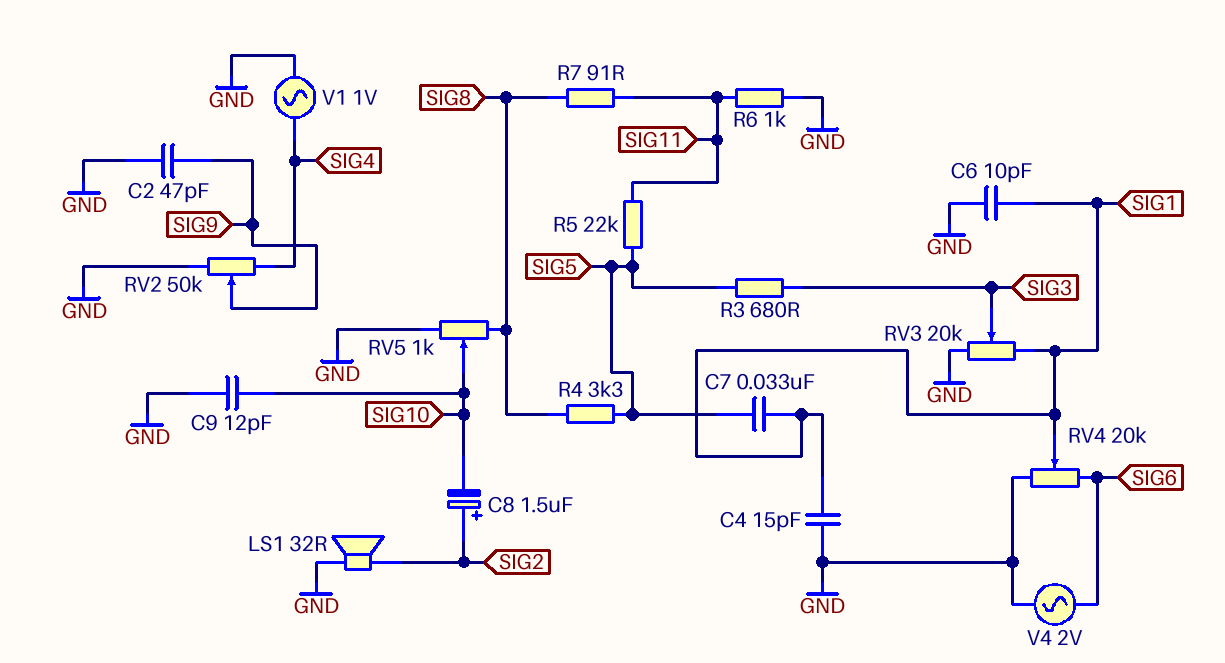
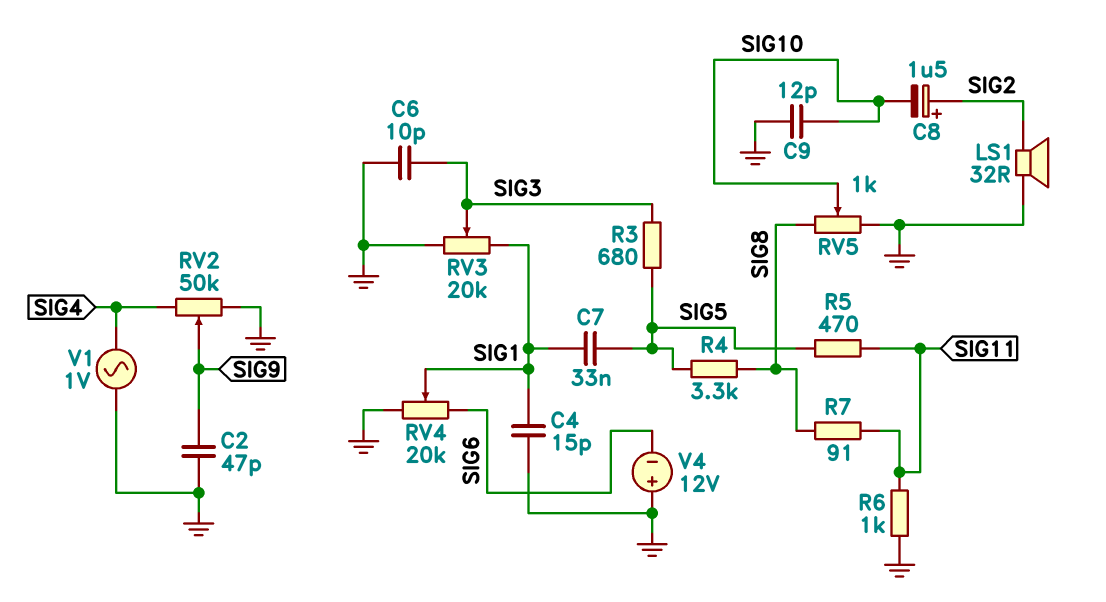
C6: 10pF (GND, SIG1) -> 10pF (GND, SIG3)
R5: 22k (SIG5, SIG11) -> 470 (SIG5, SIG11)
V4: AC 2V (GND, SIG6) -> 12V (plus GND, minus SIG6)

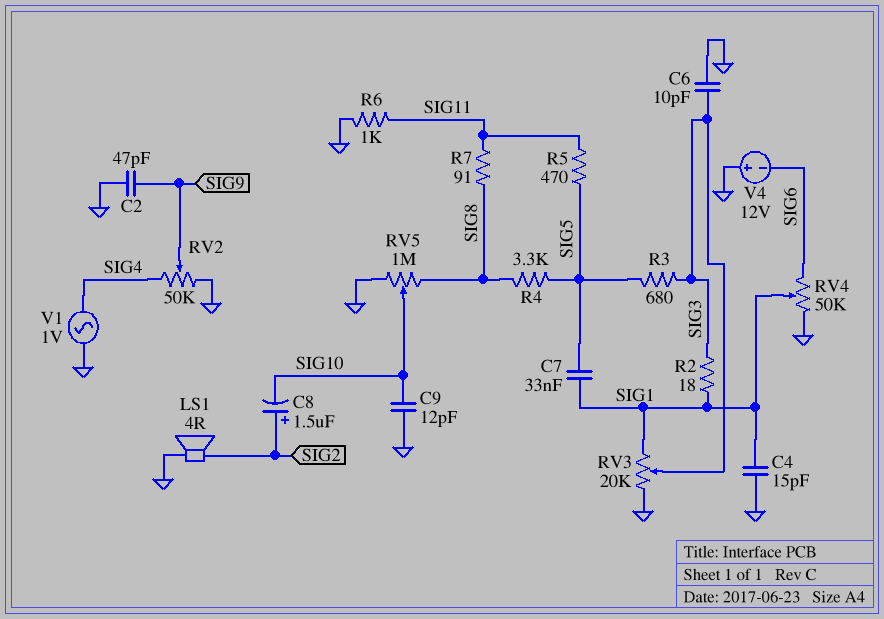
LS1: speaker 32R (GND, SIG2) -> speaker 4R (GND, SIG2)
R2: none -> 18 (SIG1, SIG3)
RV4: 20k (GND, SIG6, wiper SIG1) -> 50k (GND, SIG6, wiper SIG1)
RV5: 1k (GND, SIG8, wiper SIG10) -> 1M (GND, SIG8, wiper SIG10)

